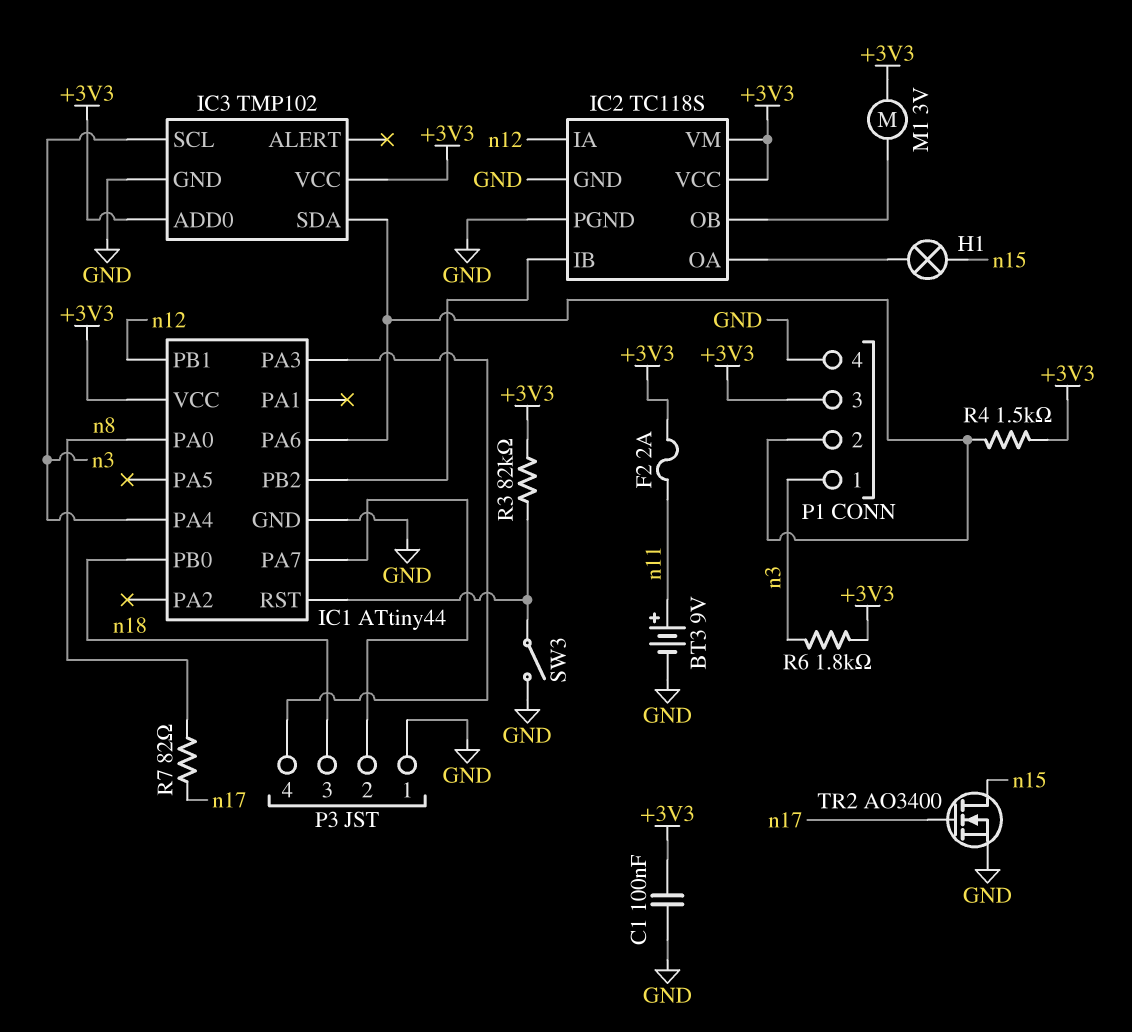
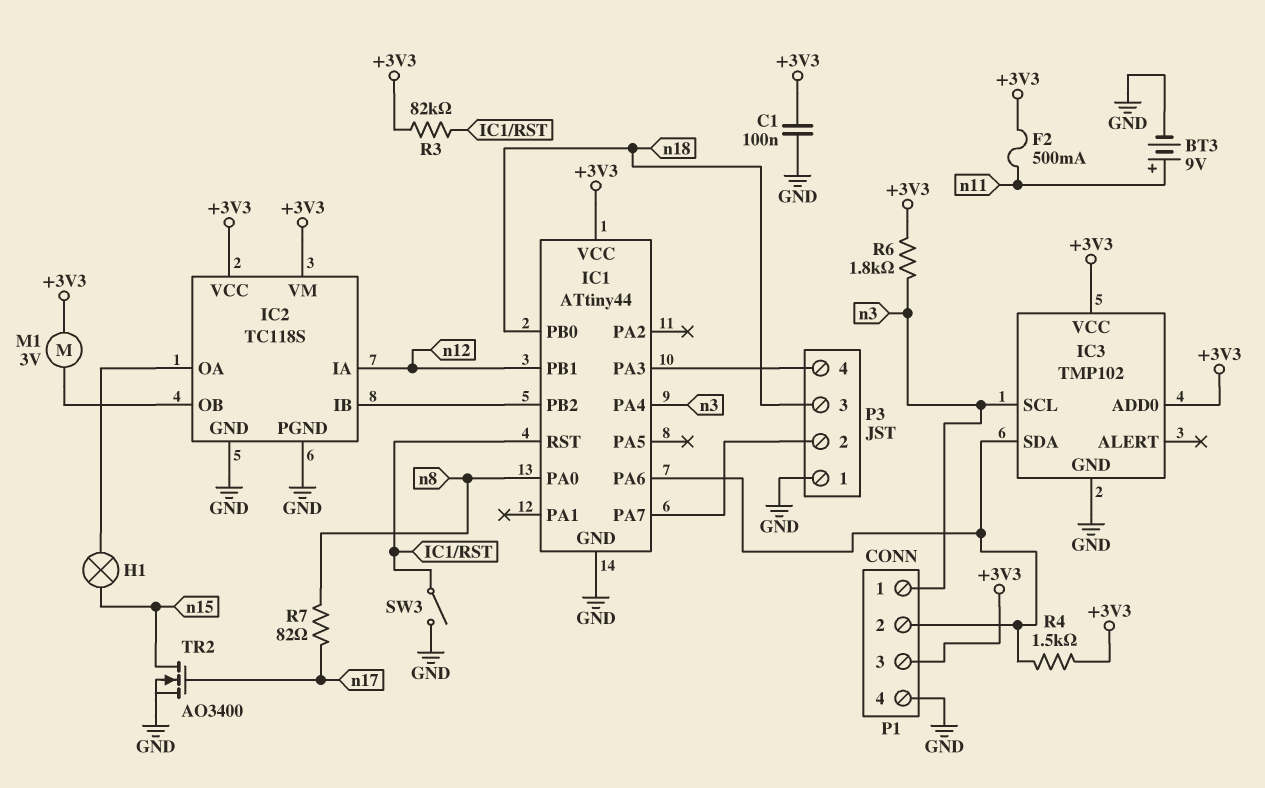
F2: 2A (+3V3, n11) -> 500mA (+3V3, n11)

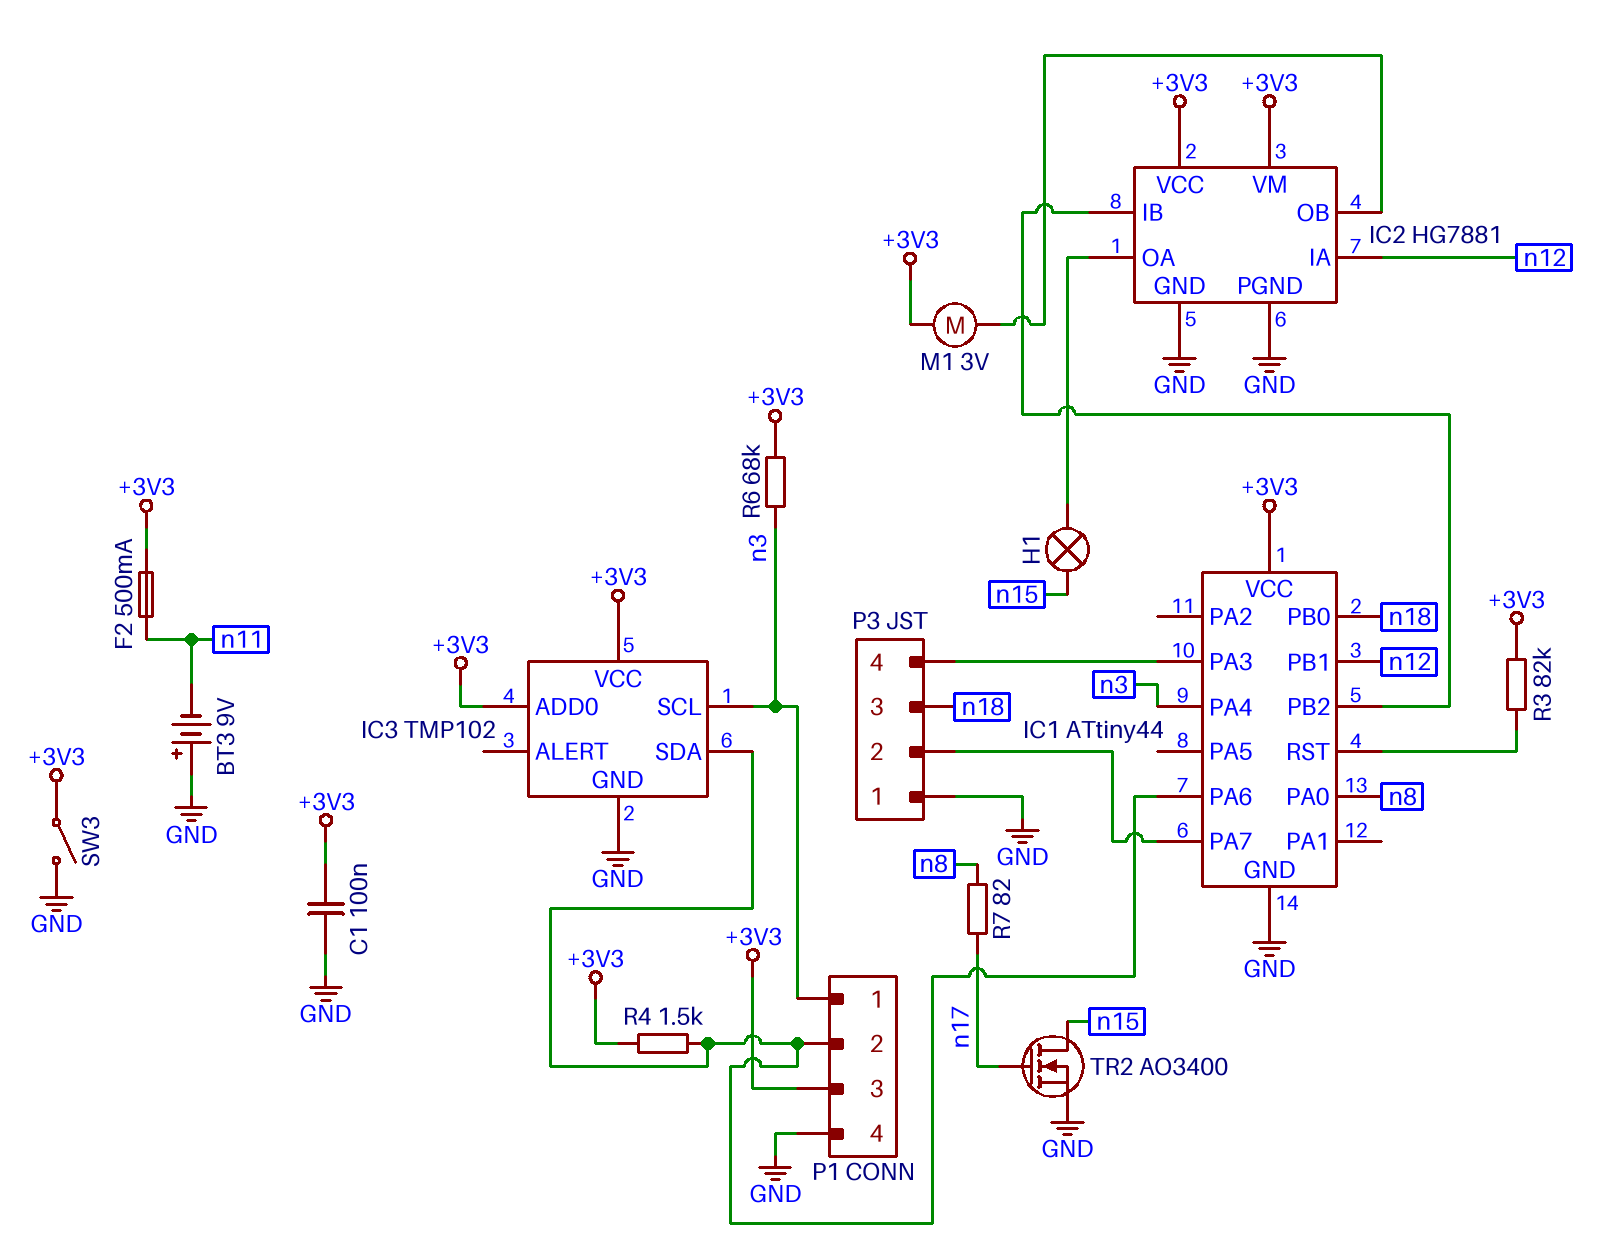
BT3: 9V (plus n11, minus GND) -> 9V (plus GND, minus n11)
IC2: TC118S -> HG7881
R6: 1.8k (+3V3, n3) -> 68k (+3V3, n3)
SW3: switch (GND, IC1/RST) -> switch (+3V3, GND)

